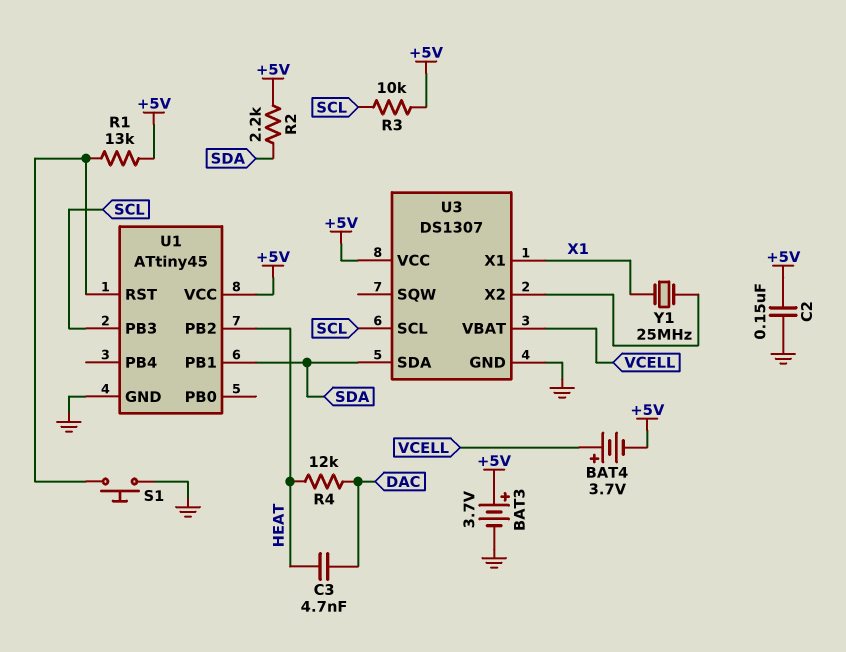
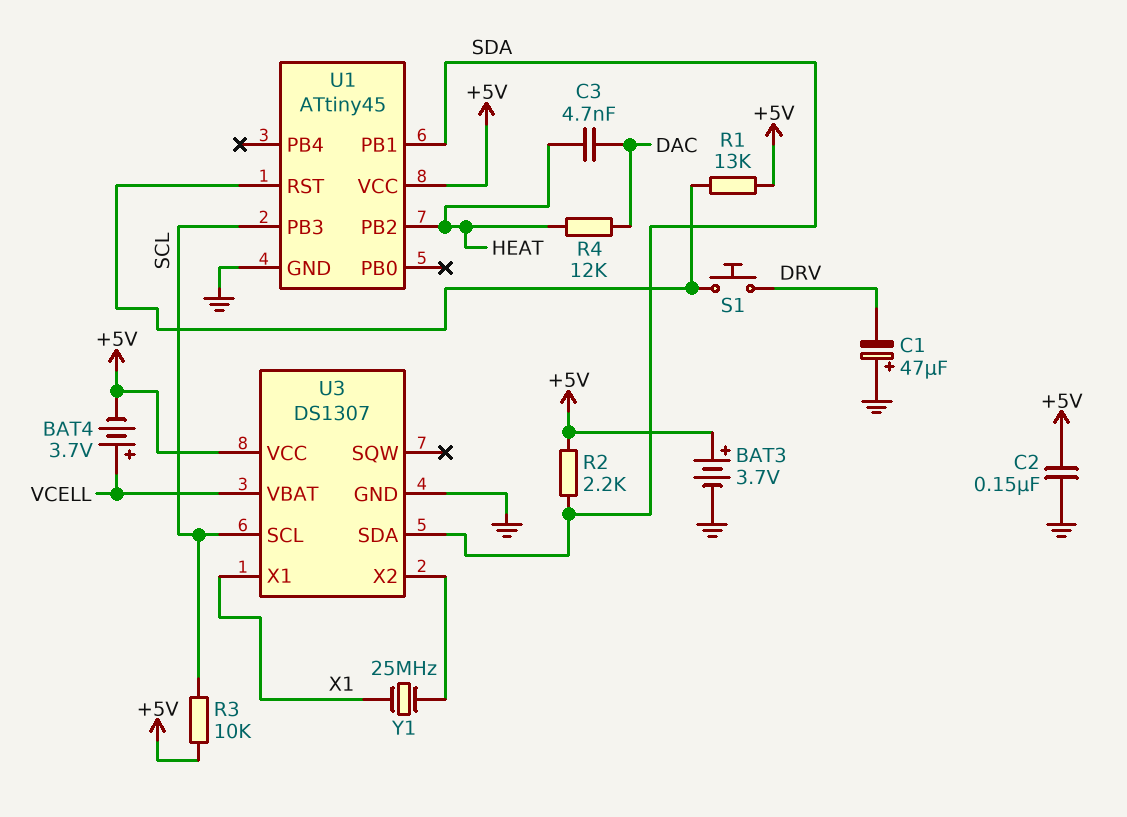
C1: none -> 47uF (plus GND, minus DRV)
S1: button (GND, U1/RST) -> button (DRV, U1/RST)

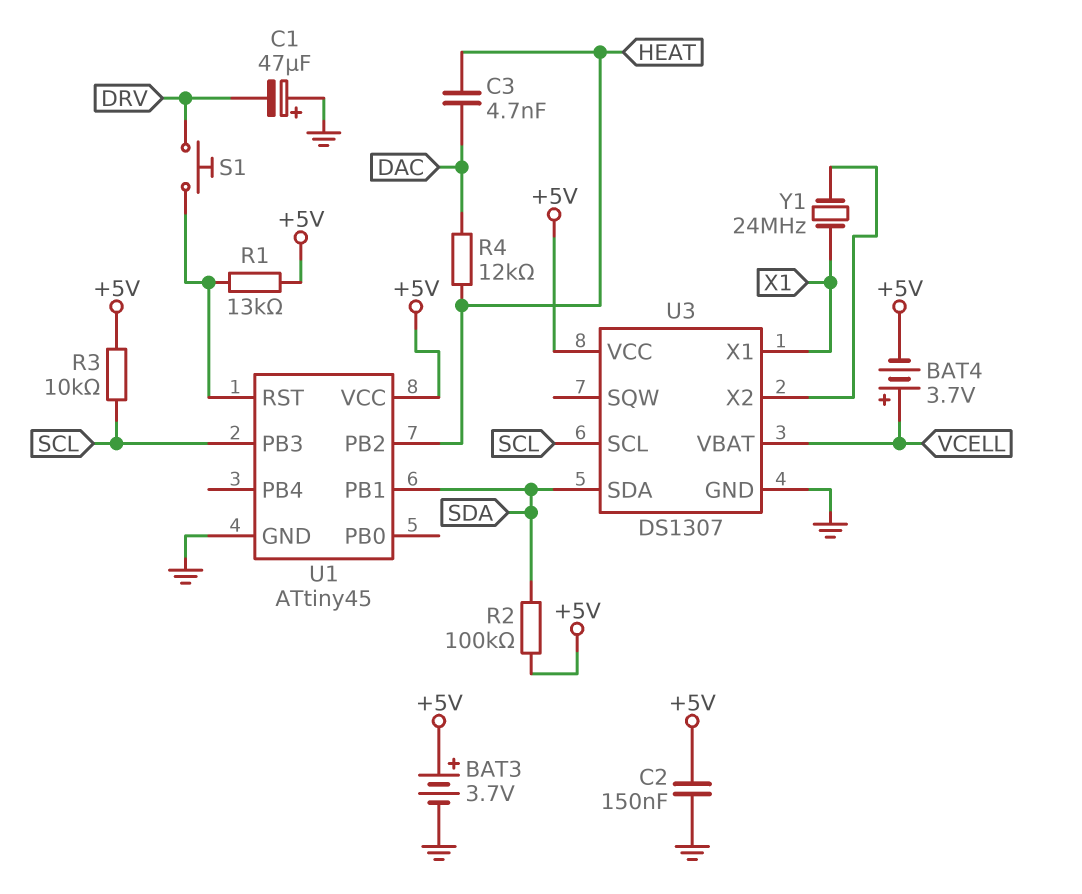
R2: 2.2k (+5V, SDA) -> 100k (+5V, SDA)
Y1: 25MHz (U3/X2, X1) -> 24MHz (U3/X2, X1)

